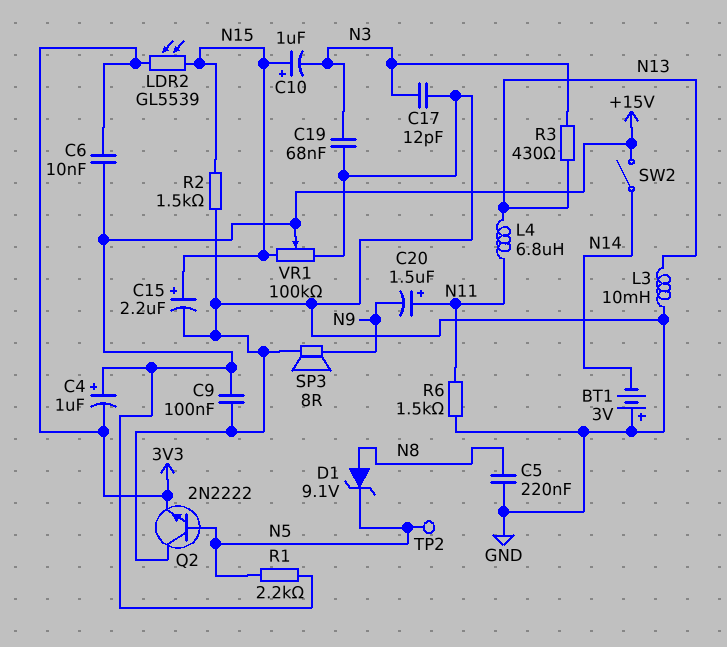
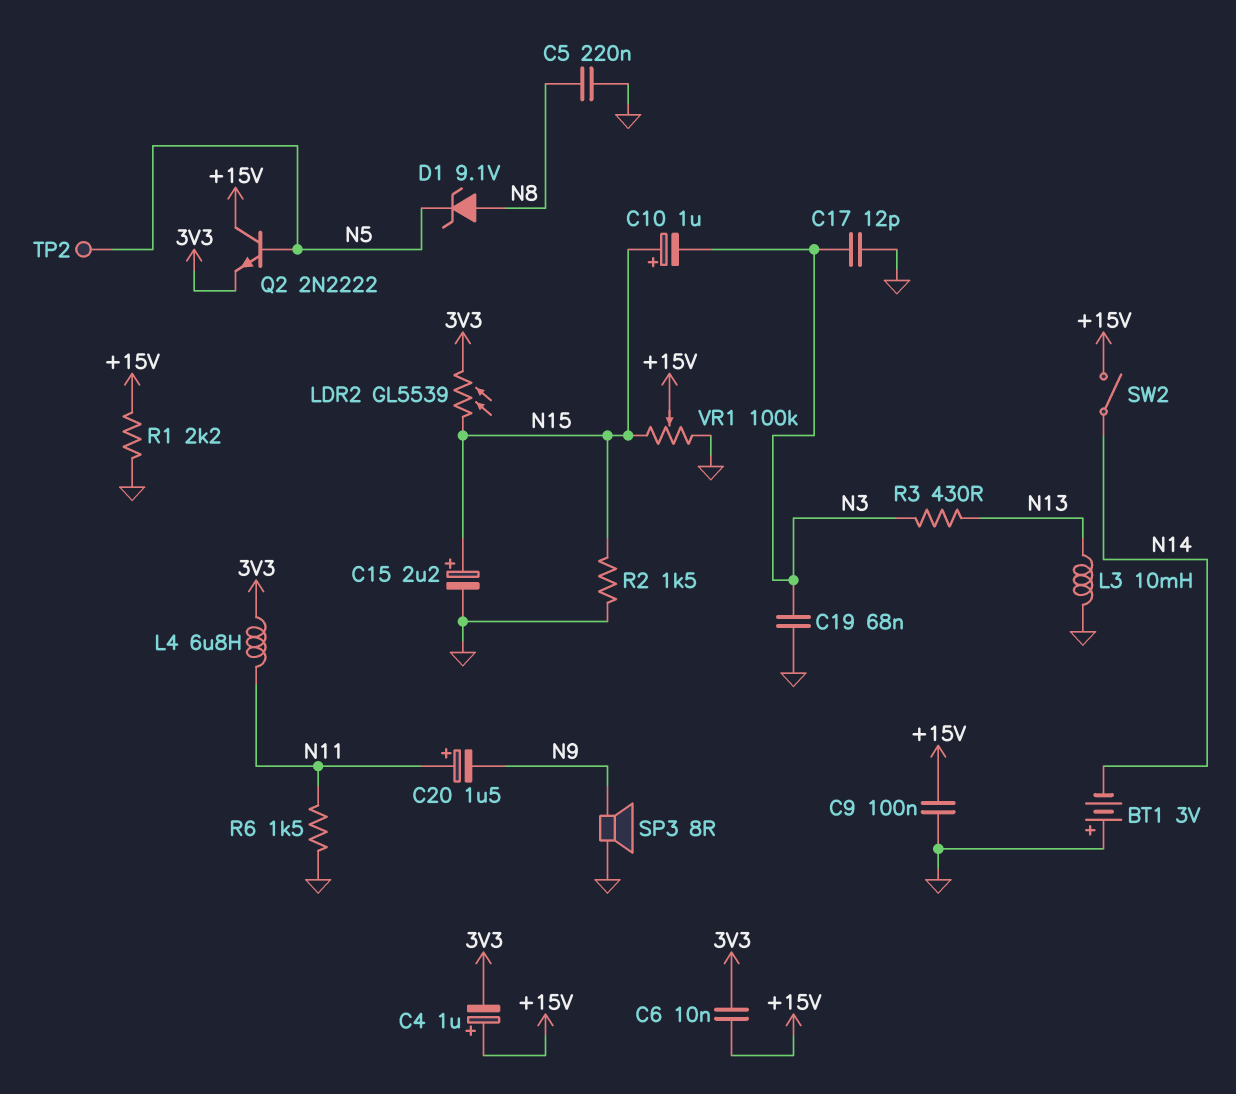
L4: 6.8uH (N11, N13) -> 6.8uH (3V3, N11)
Q2: NPN 2N2222 (B N5, C GND, E 3V3) -> NPN 2N2222 (B N5, C +15V, E 3V3)
R1: 2.2k (+15V, N5) -> 2.2k (+15V, GND)

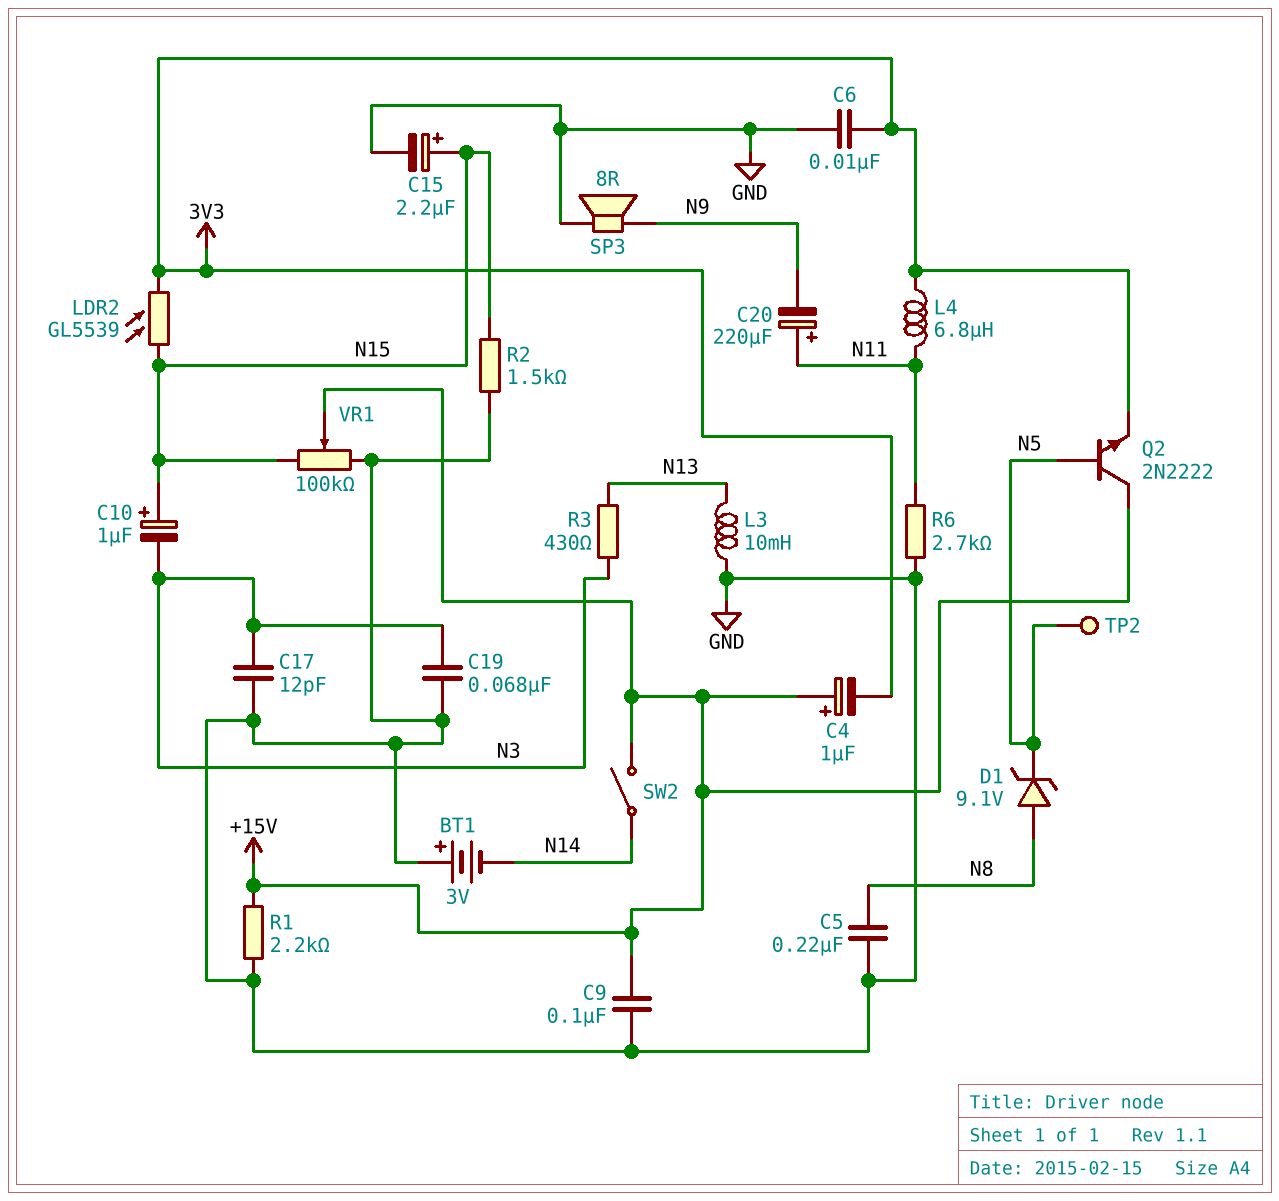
C6: 10nF (+15V, 3V3) -> 10nF (3V3, GND)
C20: 1.5uF (plus N11, minus N9) -> 220uF (plus N11, minus N9)
R6: 1.5k (GND, N11) -> 2.7k (GND, N11)

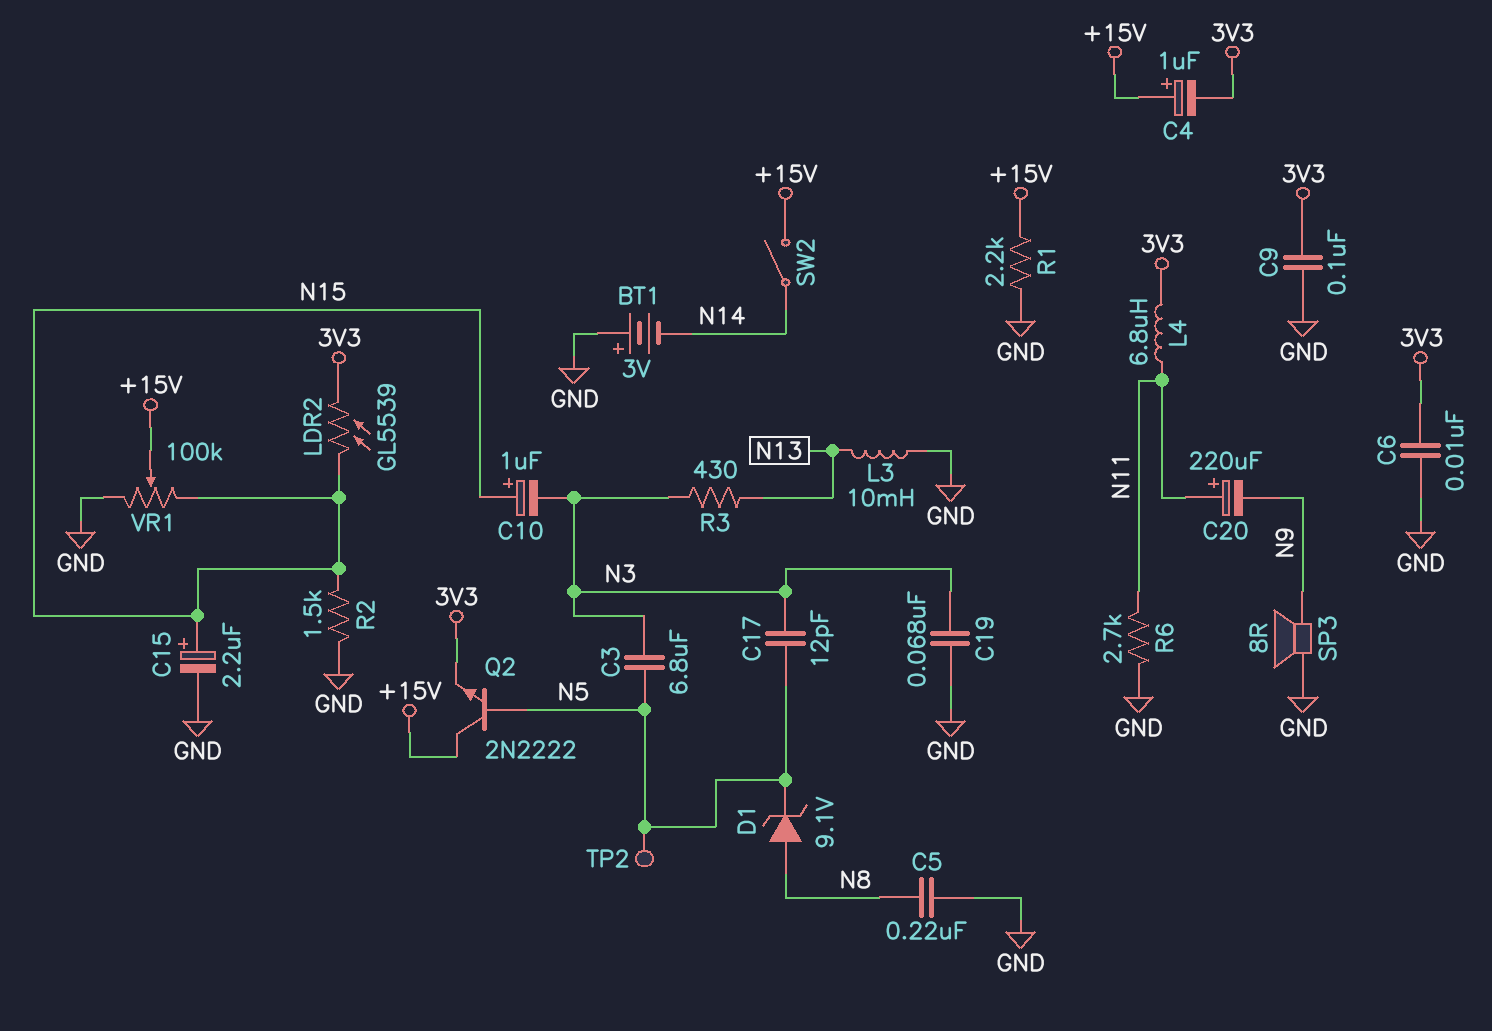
C3: none -> 6.8uF (N3, N5)
C9: 100nF (+15V, GND) -> 100nF (3V3, GND)
C17: 12pF (GND, N3) -> 12pF (N3, N5)

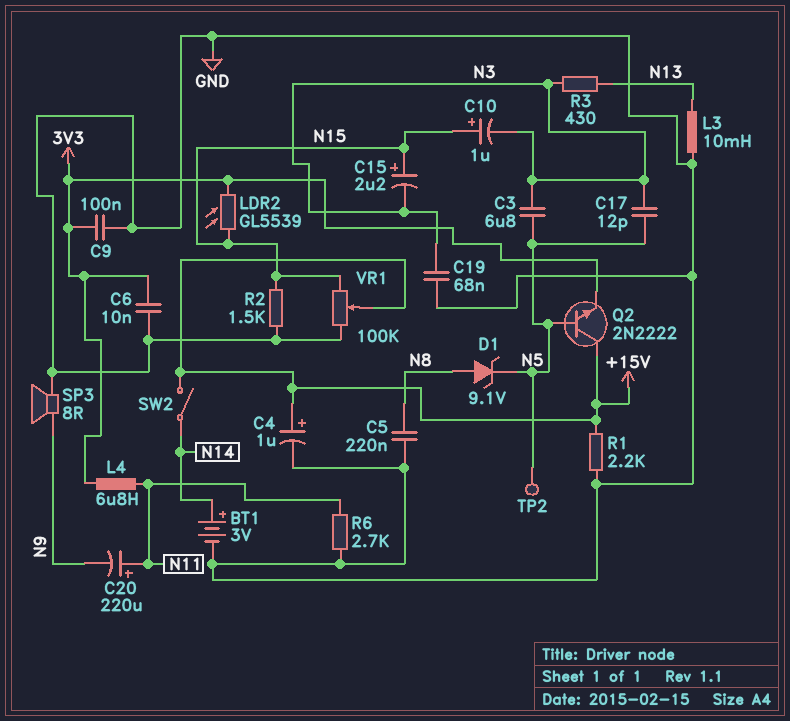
BT1: 3V (plus GND, minus N14) -> 3V (plus N14, minus GND)
C4: 1uF (plus +15V, minus 3V3) -> 1uF (plus +15V, minus GND)
C15: 2.2uF (plus N15, minus GND) -> 2.2uF (plus N15, minus N3)

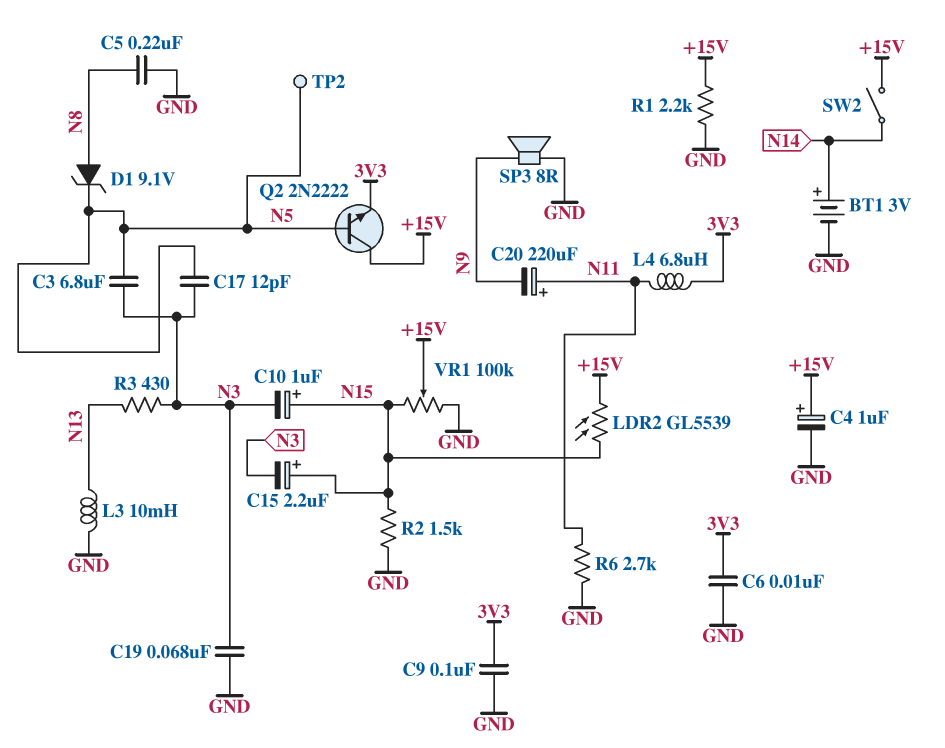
LDR2: GL5539 (3V3, N15) -> GL5539 (+15V, N15)

